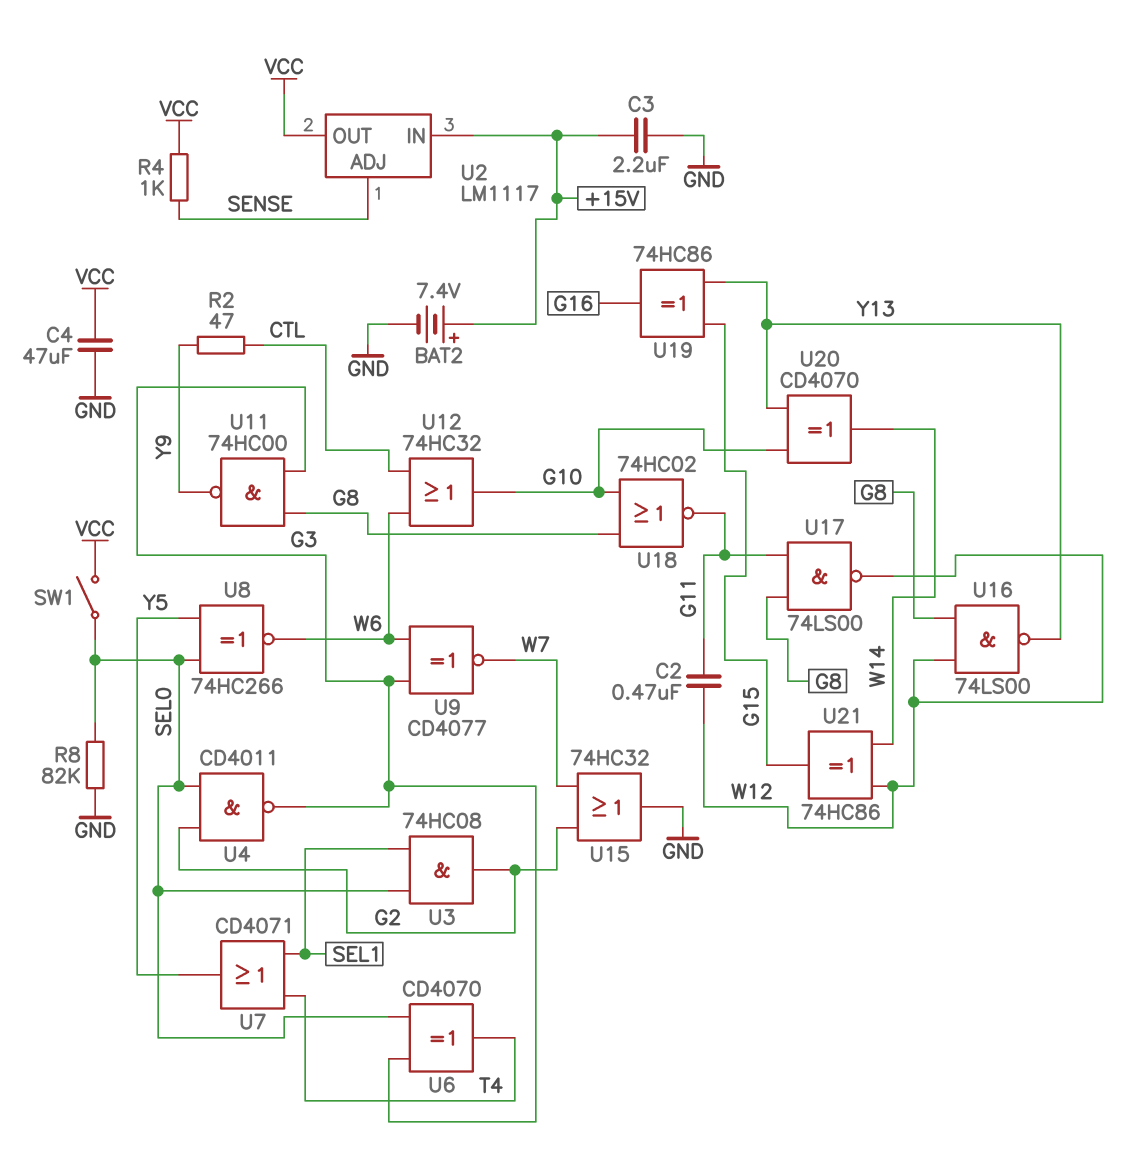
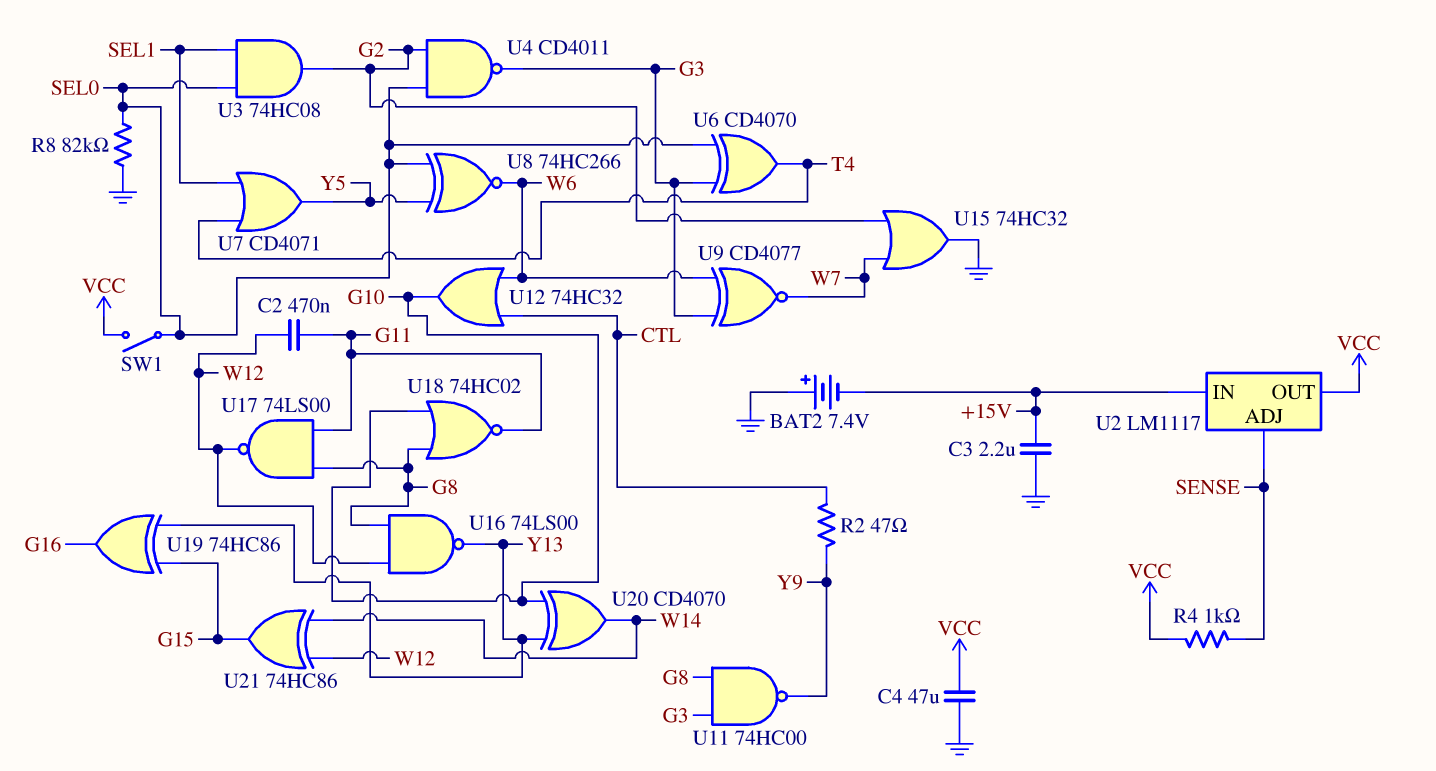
BAT2: 7.4V (plus +15V, minus GND) -> 7.4V (plus GND, minus +15V)

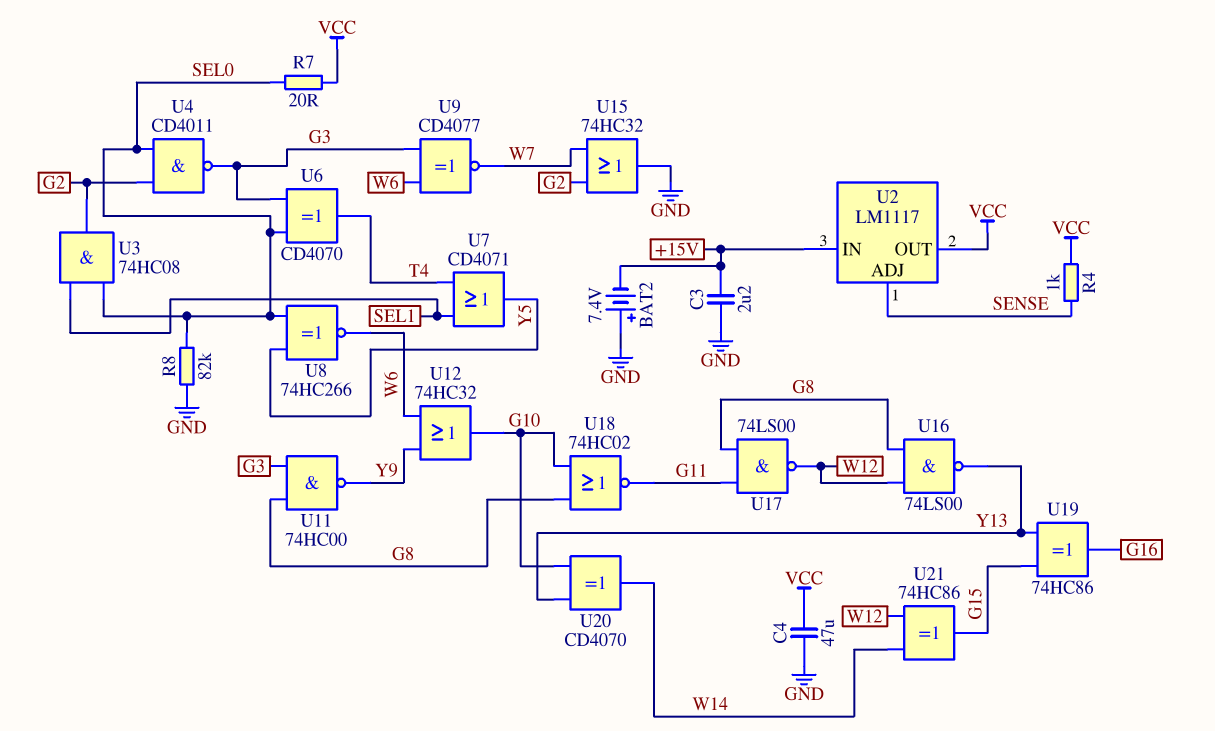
C2: 470nF (G11, W12) -> none
R2: 47 (CTL, Y9) -> none
R7: none -> 20 (SEL0, VCC)
SW1: switch (SEL0, VCC) -> none
U12: OR 74HC32 (in CTL, in W6, out G10) -> OR 74HC32 (in W6, in Y9, out G10)

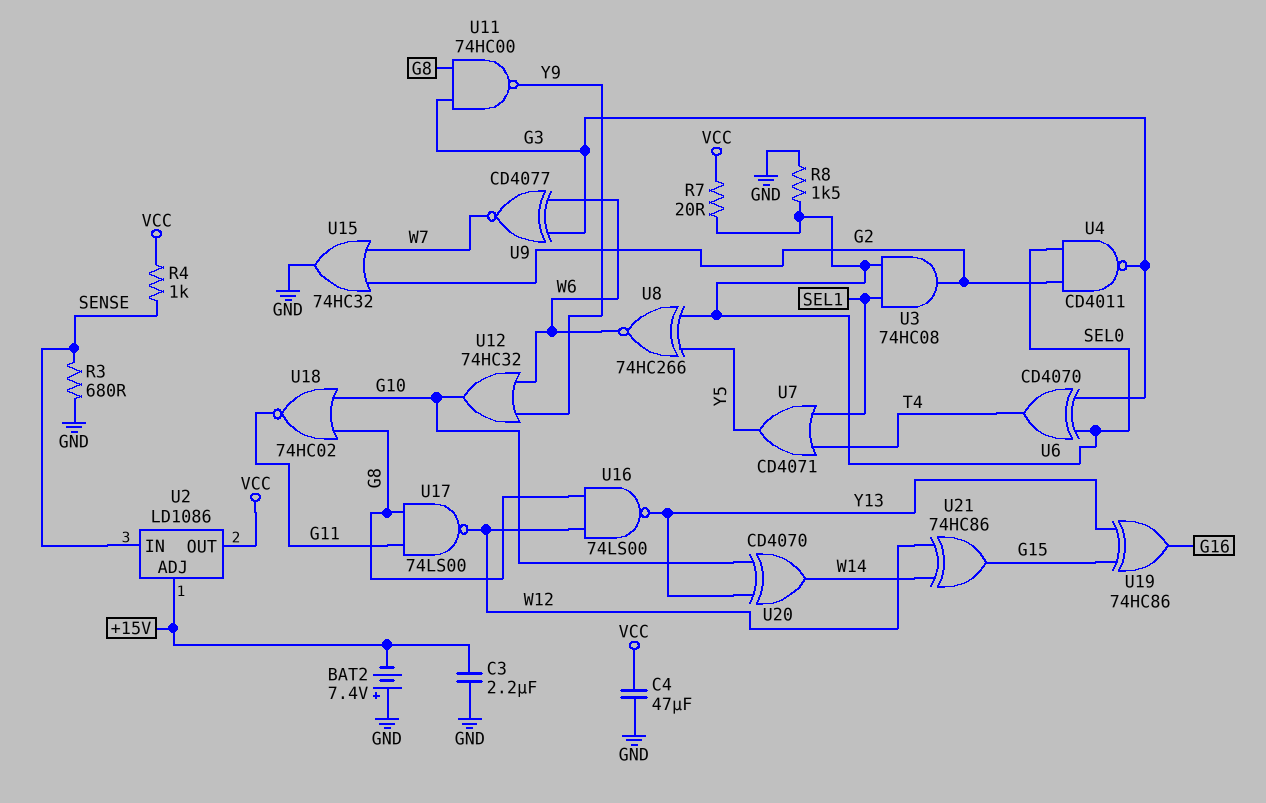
R3: none -> 680 (GND, SENSE)
R8: 82k (GND, SEL0) -> 1.5k (GND, SEL0)
U2: LM1117 -> LD1086
U2 pin ADJ: SENSE -> +15V
U2 pin IN: +15V -> SENSE

